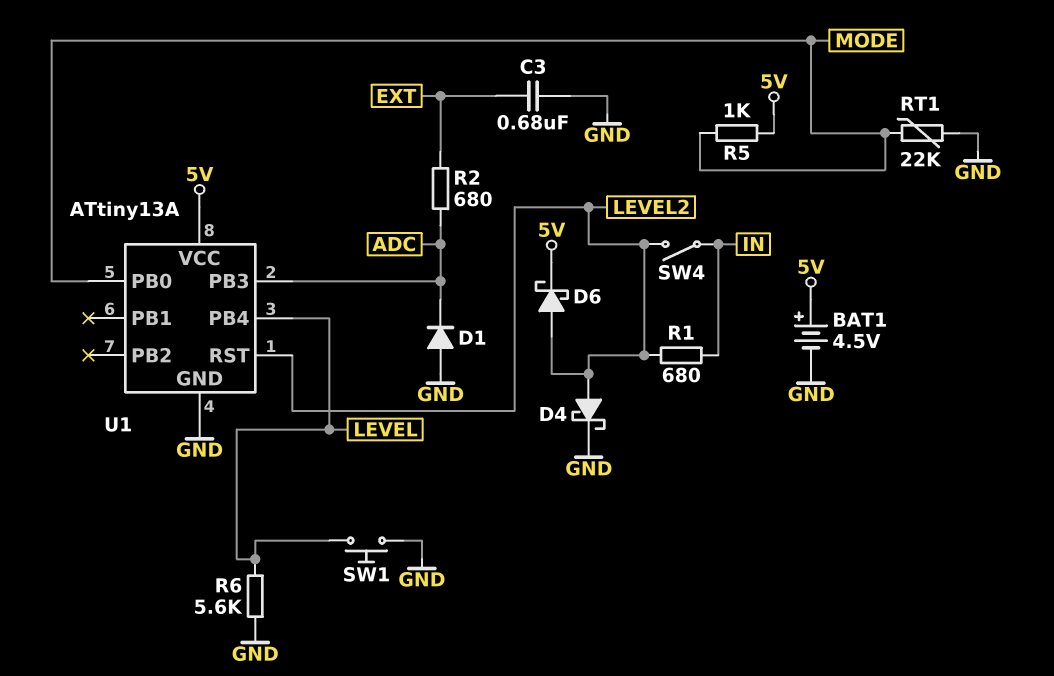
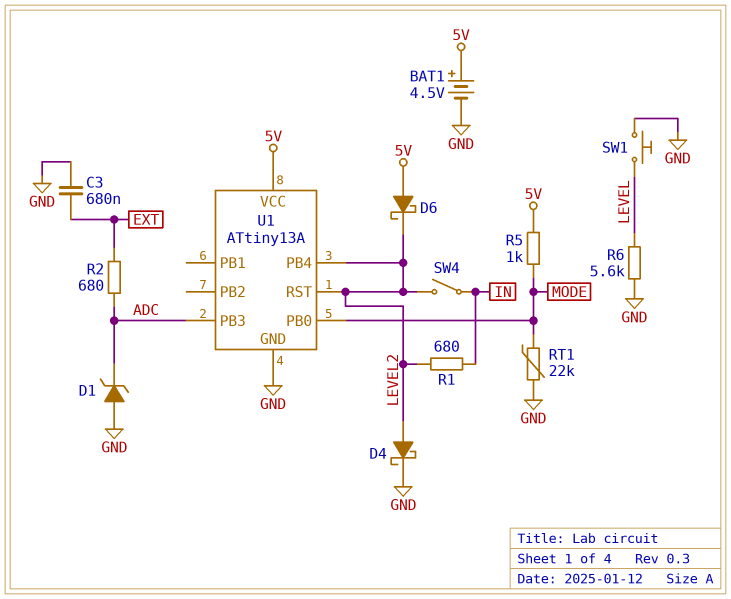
D1: diode (A GND, K ADC) -> zener (A GND, K ADC)
D6: schottky (A LEVEL2, K 5V) -> schottky (A 5V, K LEVEL2)
U1 pin PB4: LEVEL -> LEVEL2

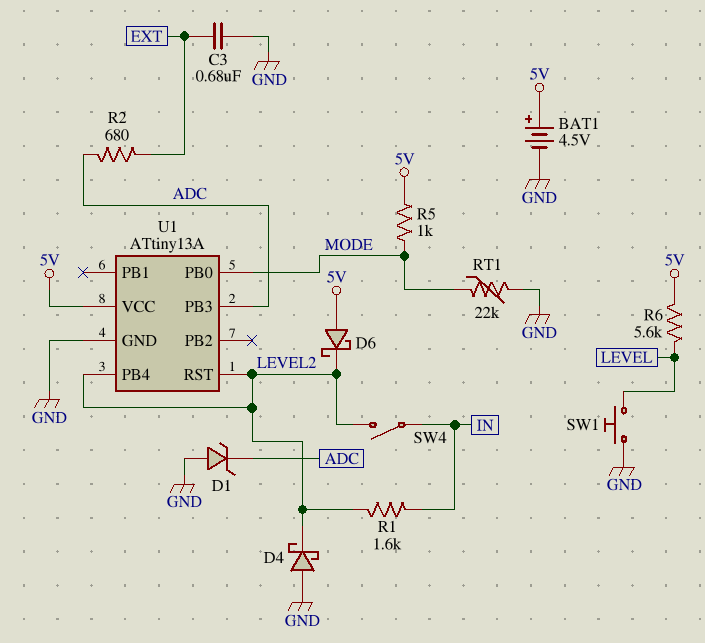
D4: schottky (A LEVEL2, K GND) -> schottky (A GND, K LEVEL2)
R1: 680 (IN, LEVEL2) -> 1.6k (IN, LEVEL2)
R6: 5.6k (GND, LEVEL) -> 5.6k (5V, LEVEL)

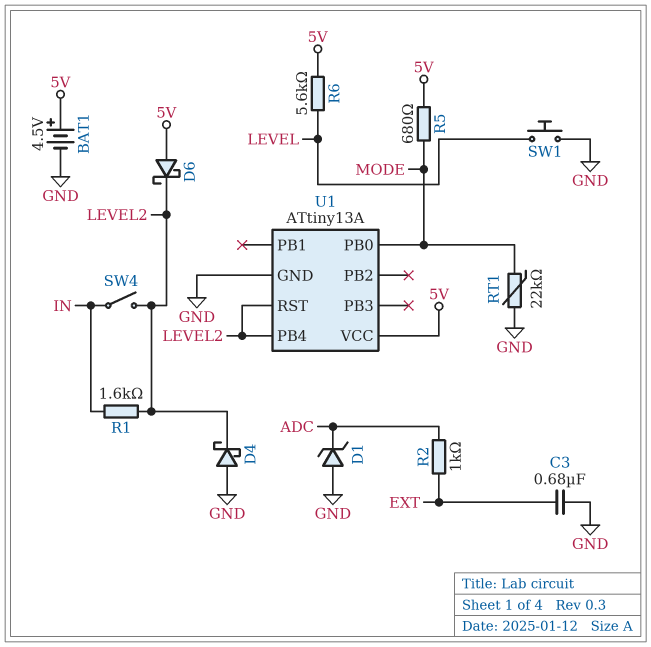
R2: 680 (ADC, EXT) -> 1k (ADC, EXT)
R5: 1k (5V, MODE) -> 680 (5V, MODE)
U1 pin PB3: ADC -> none

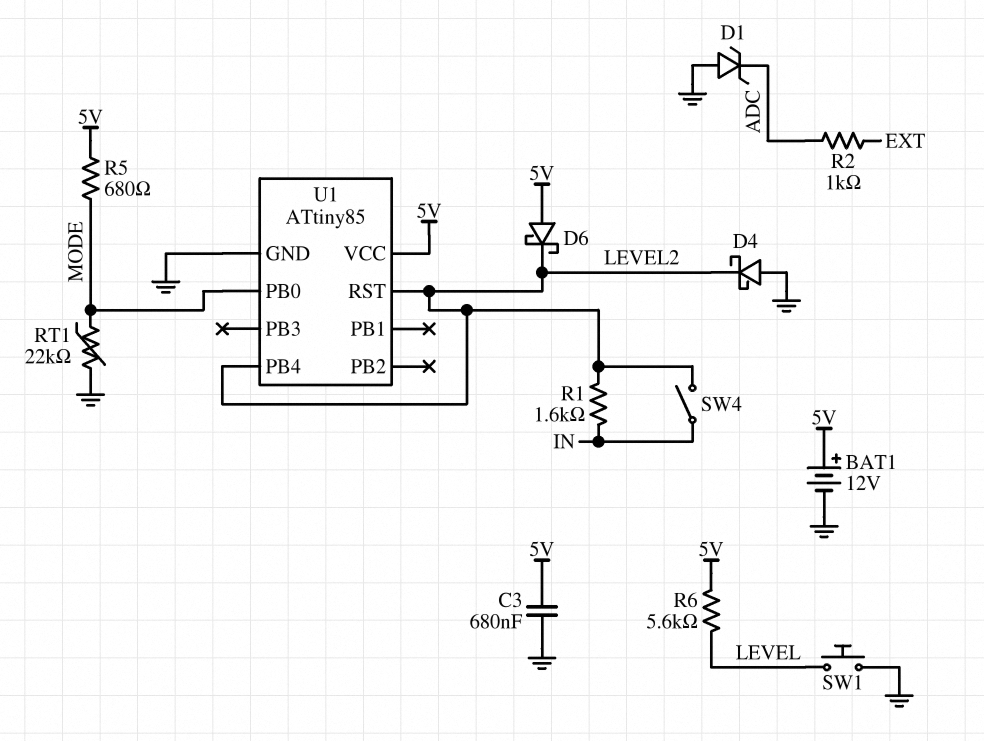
BAT1: 4.5V (plus 5V, minus GND) -> 12V (plus 5V, minus GND)
C3: 680nF (EXT, GND) -> 680nF (5V, GND)
U1: ATtiny13A -> ATtiny85

